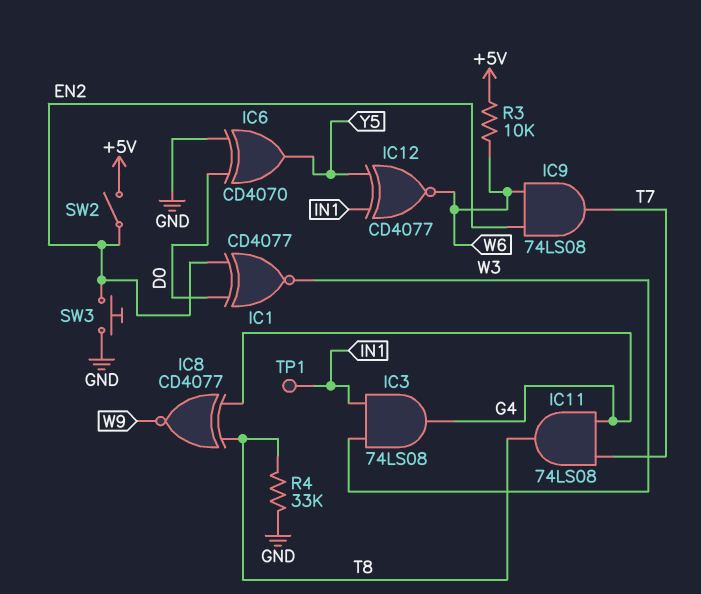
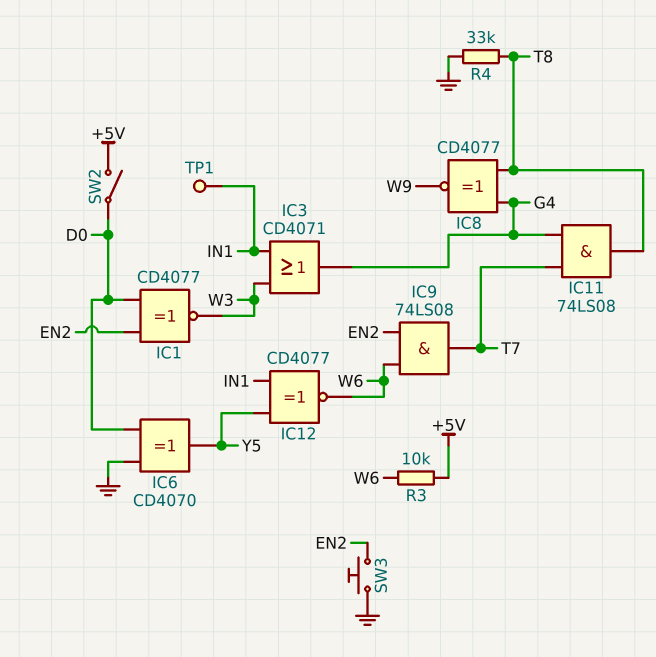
IC3: AND 74LS08 (in IN1, in W3, out G4) -> OR CD4071 (in IN1, in W3, out G4)
SW2: switch (+5V, EN2) -> switch (+5V, D0)

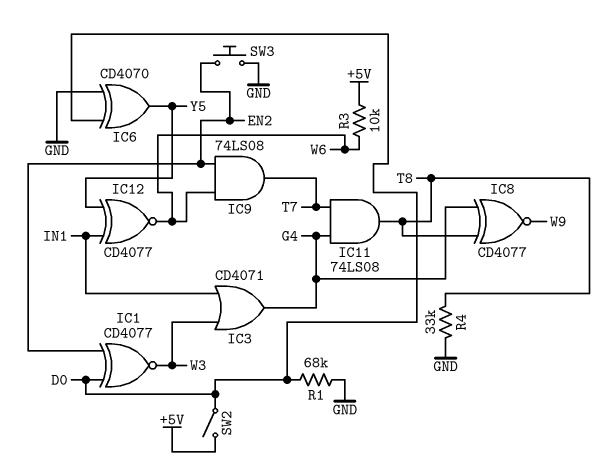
R1: none -> 68k (D0, GND)
TP1: test point (IN1) -> none

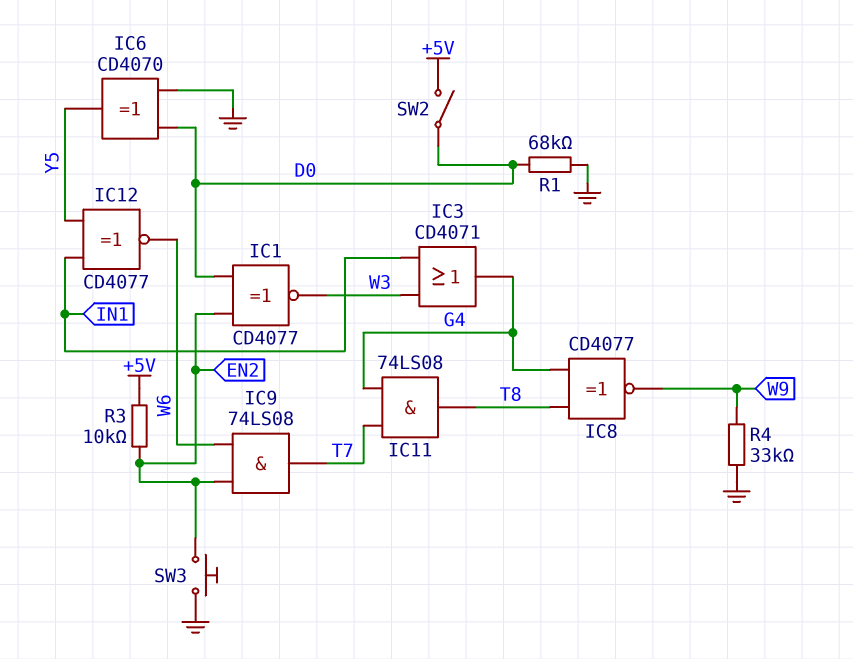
R3: 10k (+5V, W6) -> 10k (+5V, EN2)
R4: 33k (GND, T8) -> 33k (GND, W9)

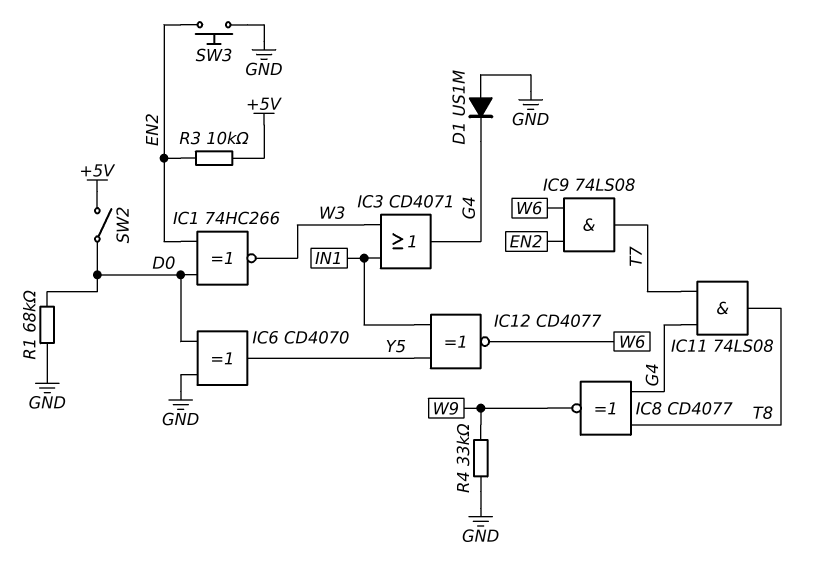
D1: none -> diode US1M (A GND, K G4)
IC1: XNOR CD4077 (in D0, in EN2, out W3) -> XNOR 74HC266 (in D0, in EN2, out W3)

